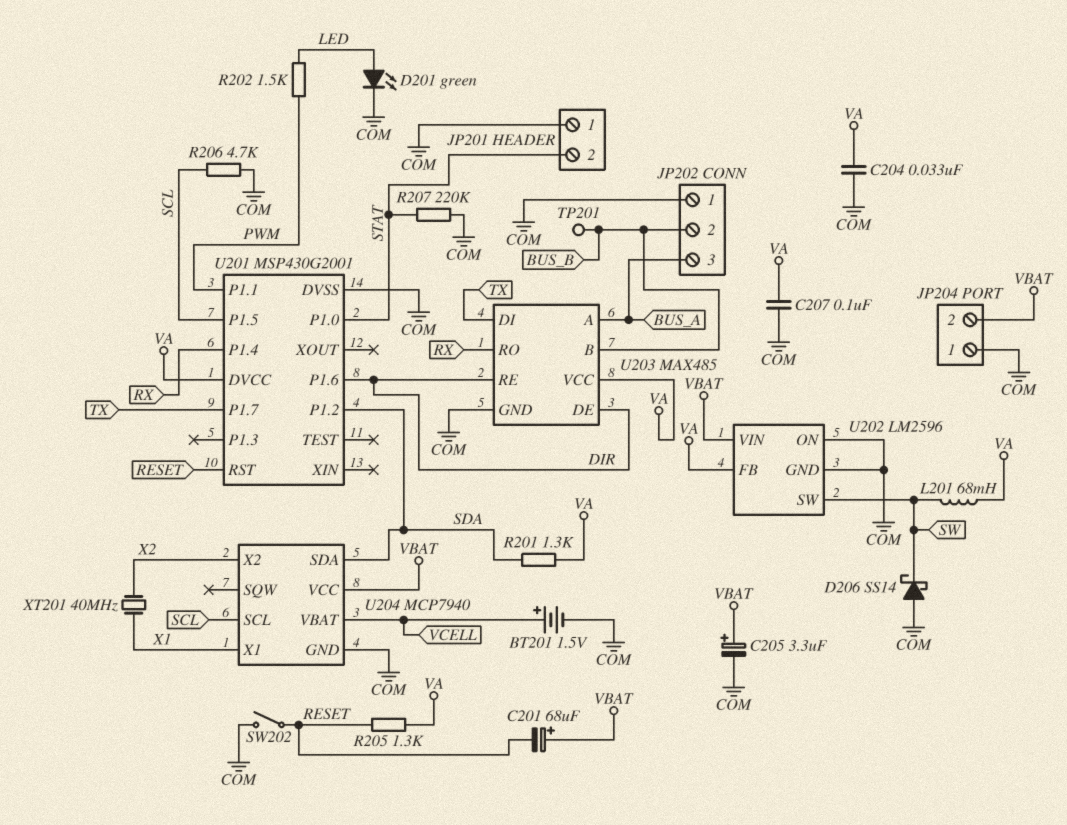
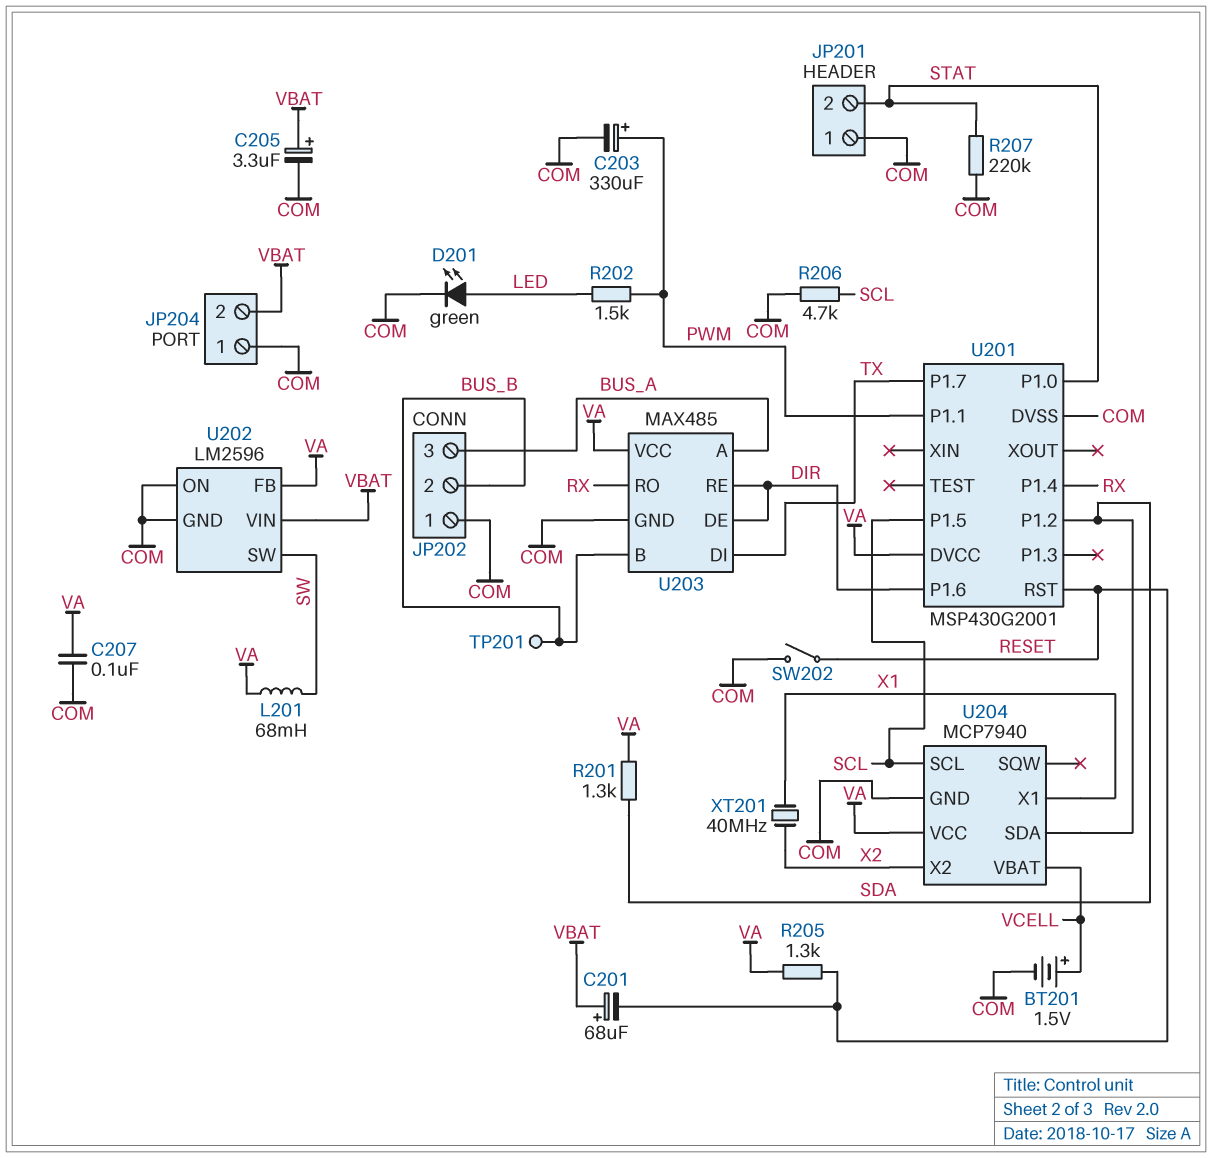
C203: none -> 330uF (plus PWM, minus COM)
C204: 33nF (COM, VA) -> none
D206: schottky SS14 (A COM, K SW) -> none
U204 pin VCC: VBAT -> VA

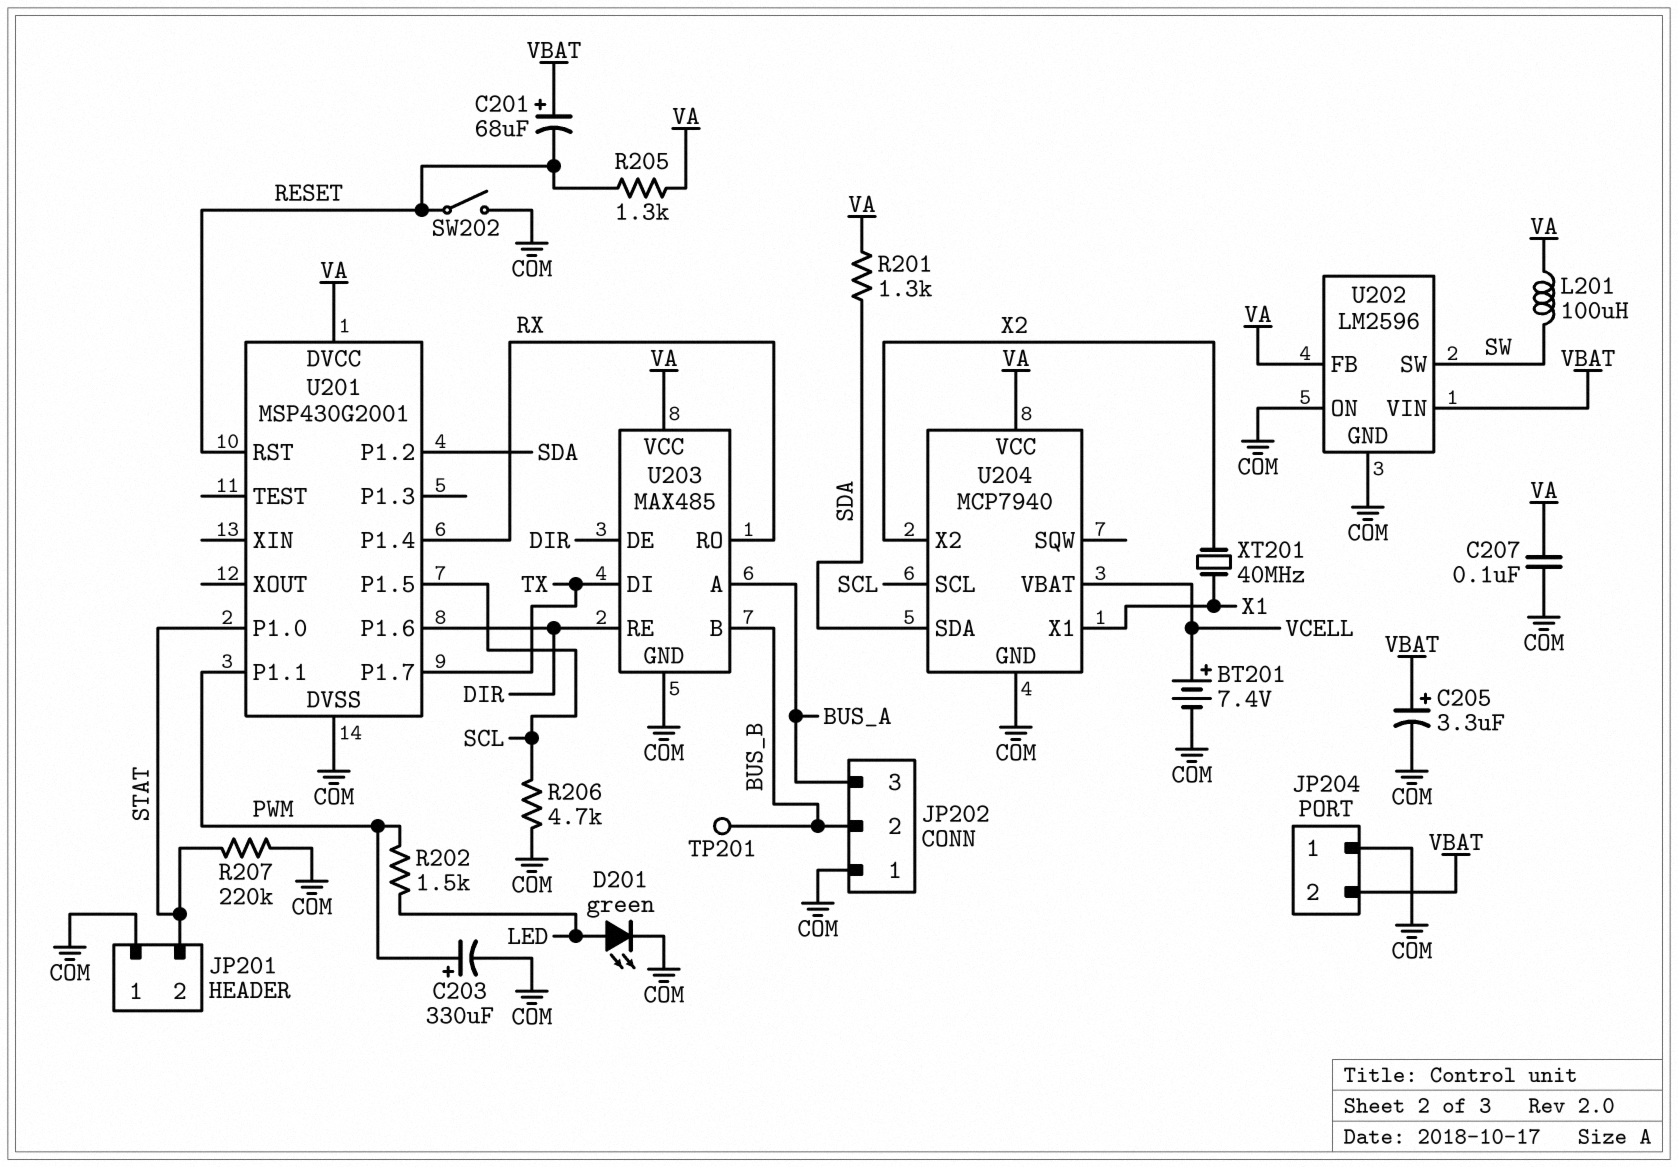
BT201: 1.5V (plus VCELL, minus COM) -> 7.4V (plus VCELL, minus COM)
L201: 68mH (SW, VA) -> 100uH (SW, VA)

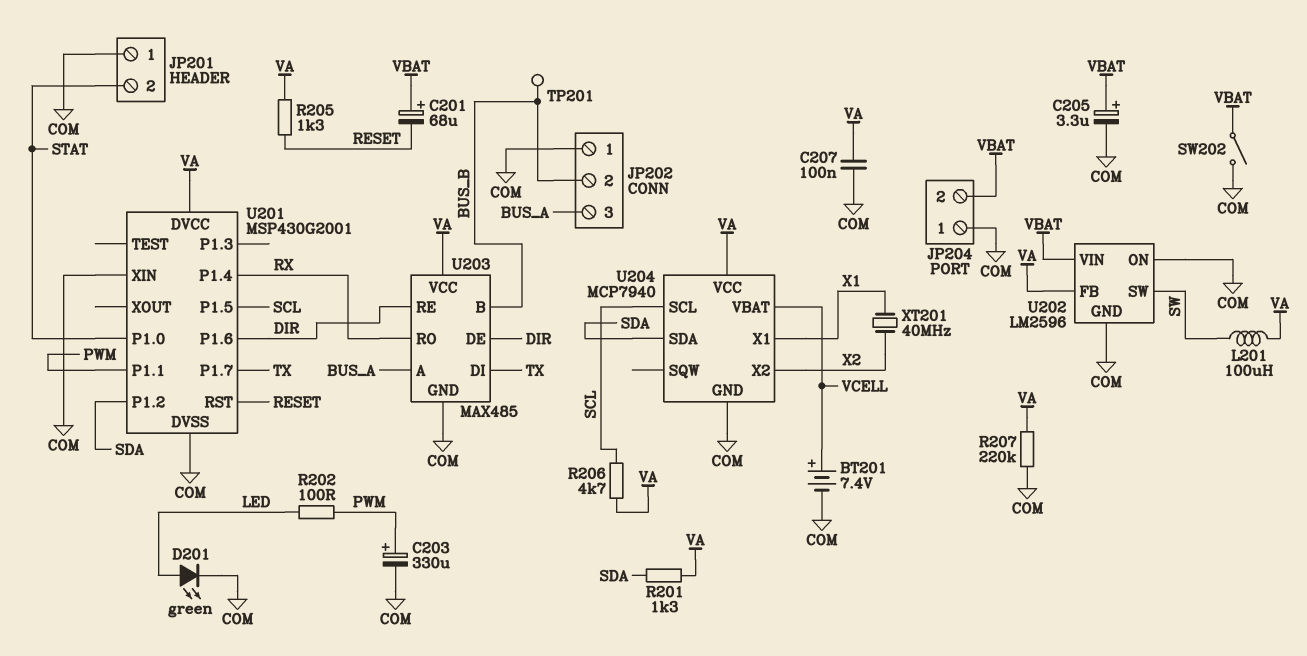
R202: 1.5k (LED, PWM) -> 100 (LED, PWM)
R206: 4.7k (COM, SCL) -> 4.7k (SCL, VA)
R207: 220k (COM, STAT) -> 220k (COM, VA)
SW202: switch (COM, RESET) -> switch (COM, VBAT)
U201 pin XIN: none -> COM

